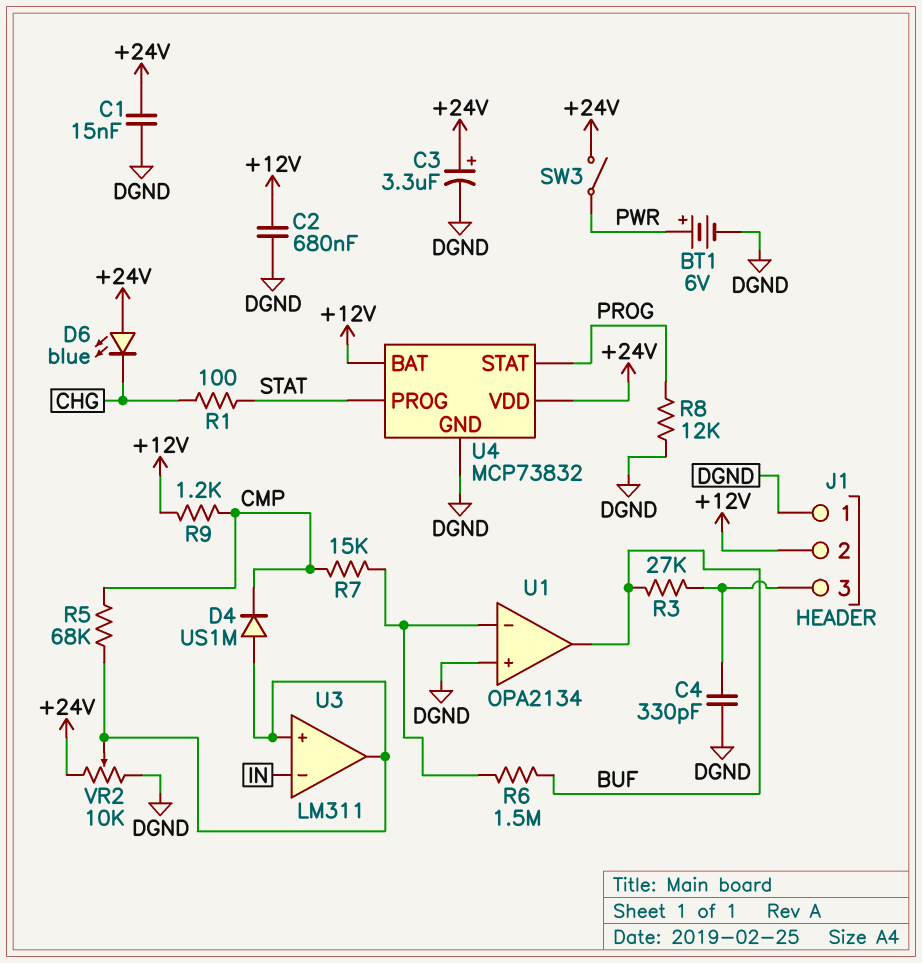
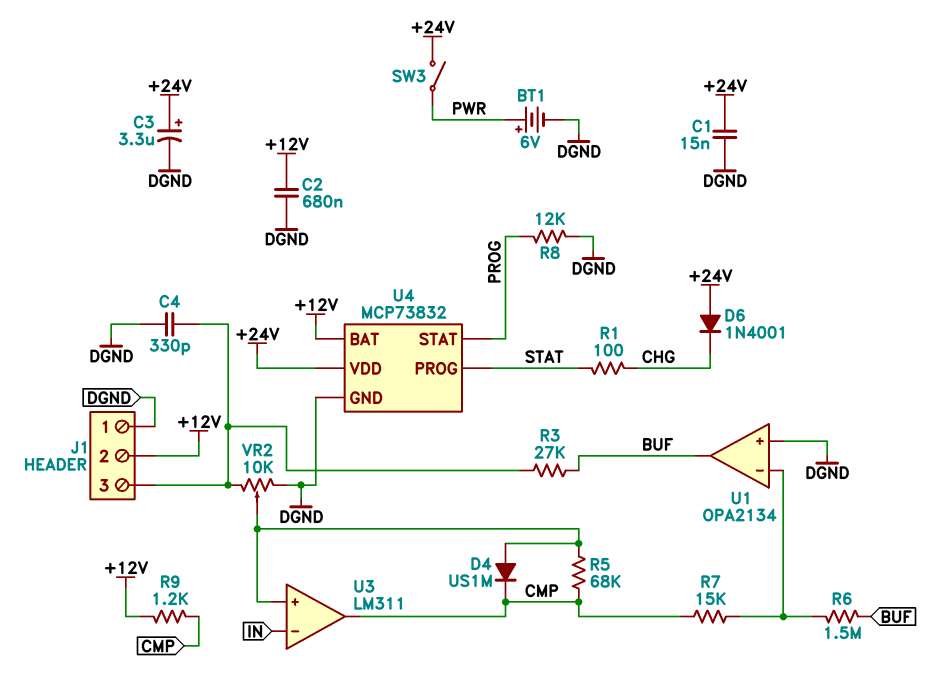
D6: LED blue (A +24V, K CHG) -> diode 1N4001 (A +24V, K CHG)
U3 pin out: U3/in+ -> CMP
VR2: 10k (+24V, DGND, wiper U3/in+) -> 10k (DGND, J1/3, wiper U3/in+)

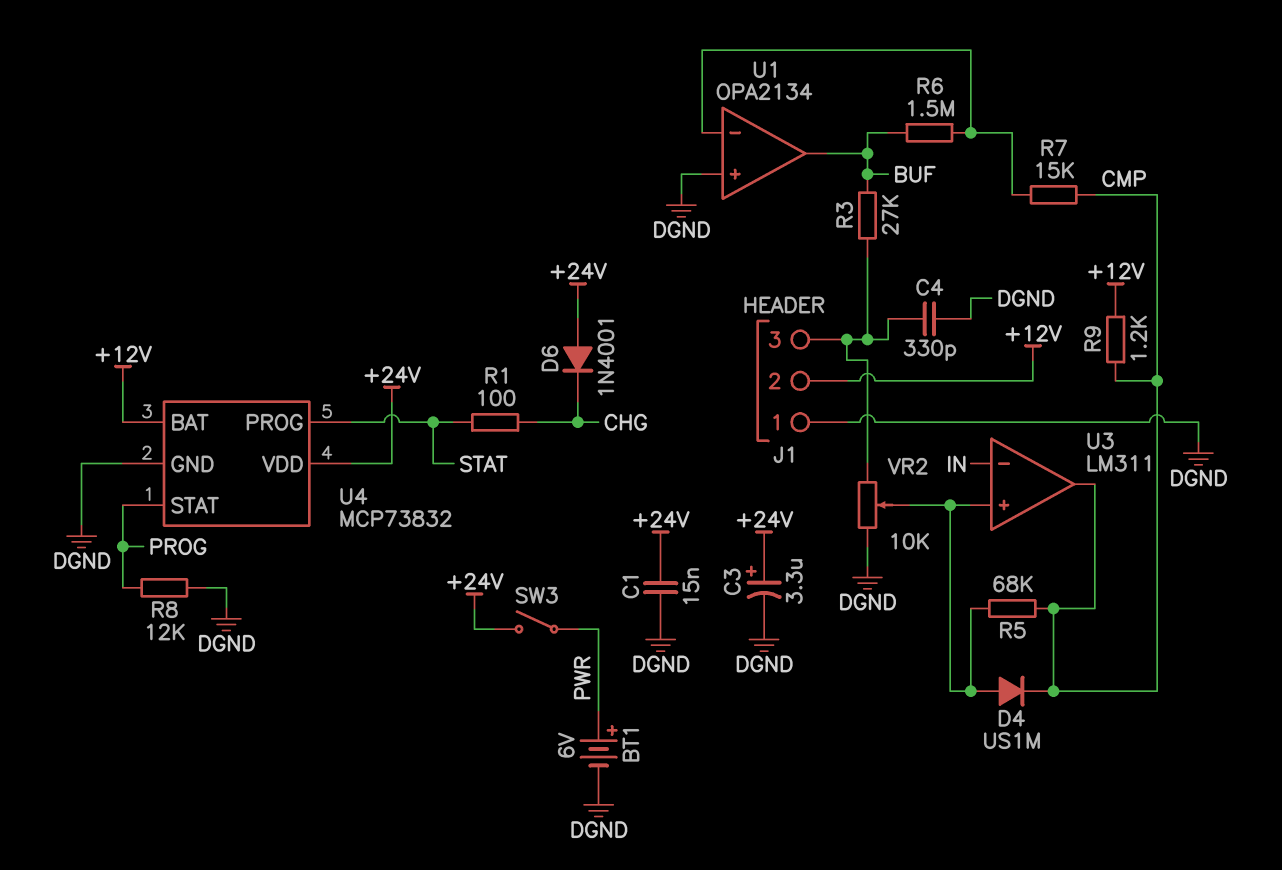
C2: 680nF (+12V, DGND) -> none

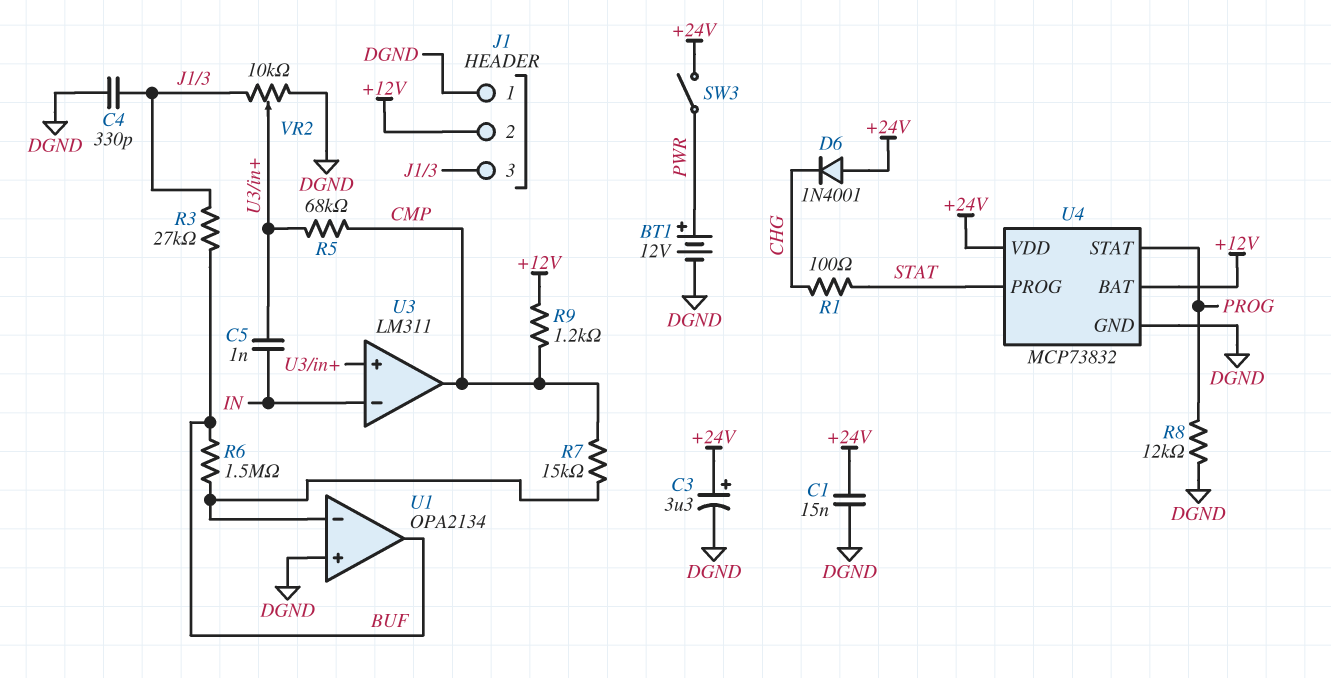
BT1: 6V (plus PWR, minus DGND) -> 12V (plus PWR, minus DGND)
C5: none -> 1nF (IN, U3/in+)
D4: diode US1M (A U3/in+, K CMP) -> none

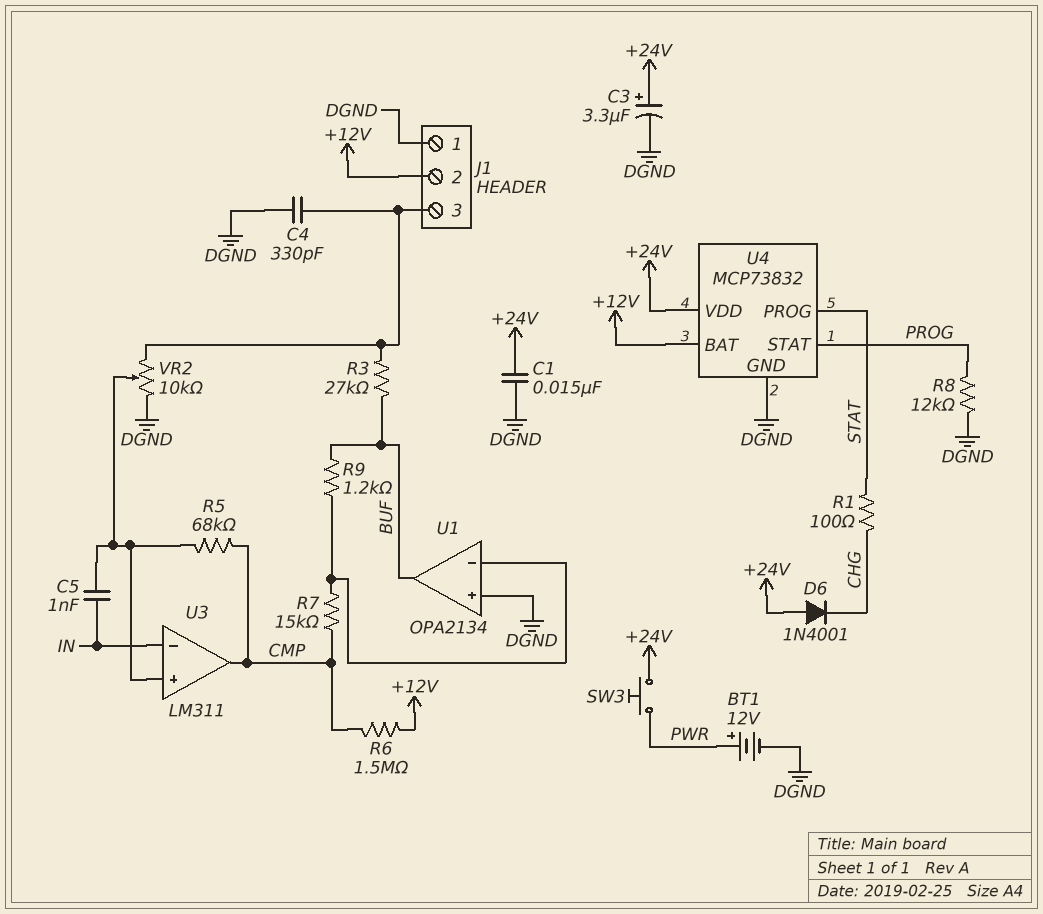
R6: 1.5M (BUF, U1/in-) -> 1.5M (+12V, CMP)
R9: 1.2k (+12V, CMP) -> 1.2k (BUF, U1/in-)
SW3: switch (+24V, PWR) -> button (+24V, PWR)

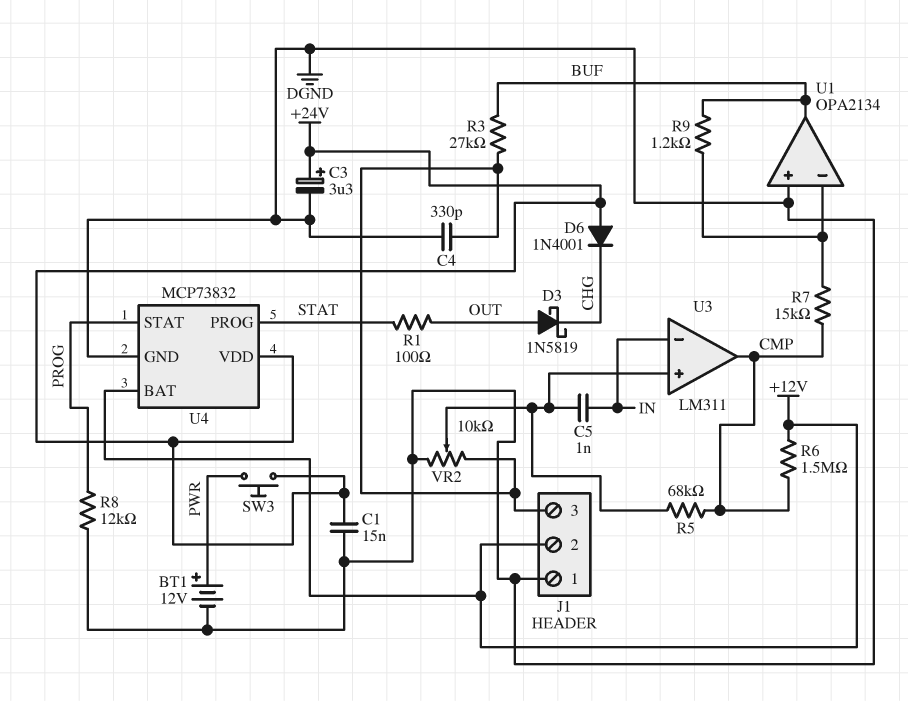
D3: none -> schottky 1N5819 (A OUT, K CHG)
R1: 100 (CHG, STAT) -> 100 (OUT, STAT)

